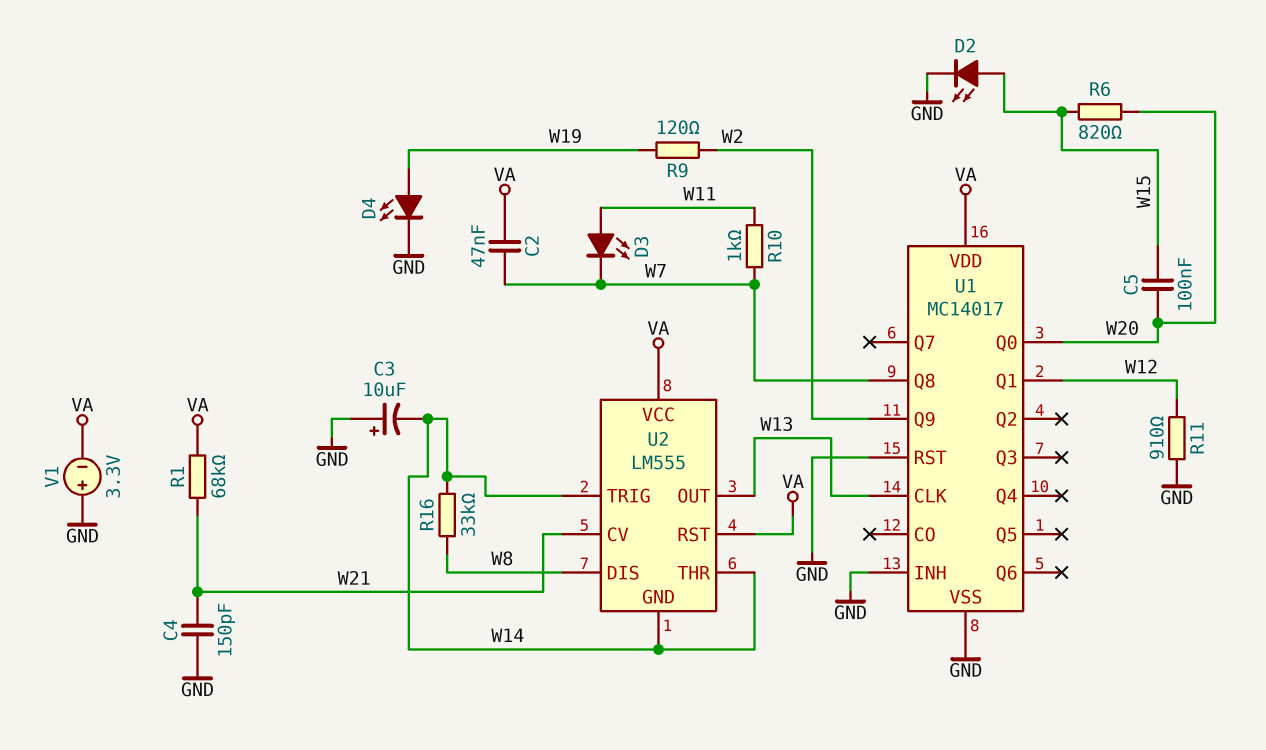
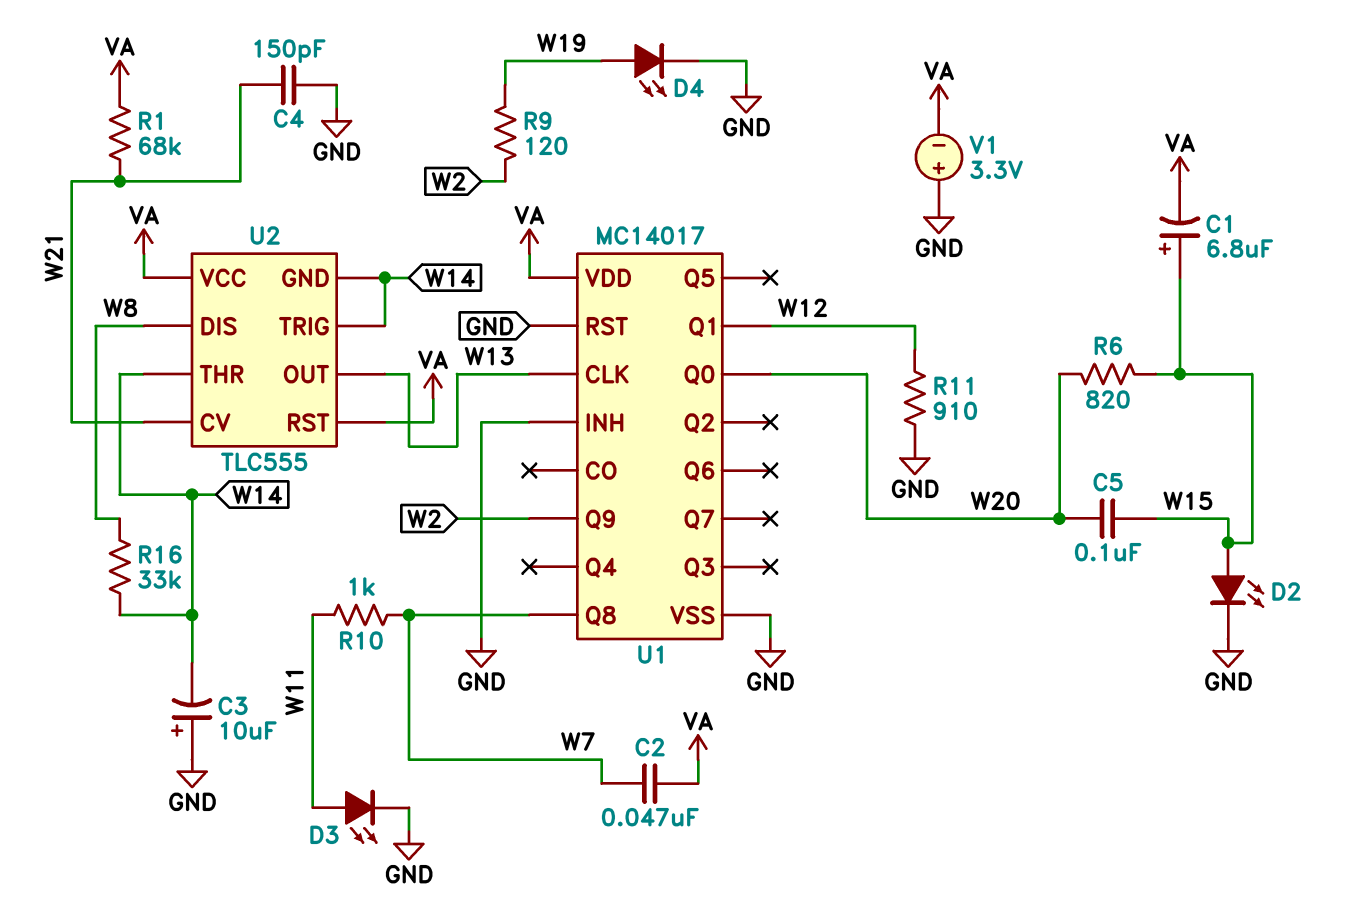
C1: none -> 6.8uF (plus W15, minus VA)
D3: LED (A W11, K W7) -> LED (A W11, K GND)
U2: LM555 -> TLC555

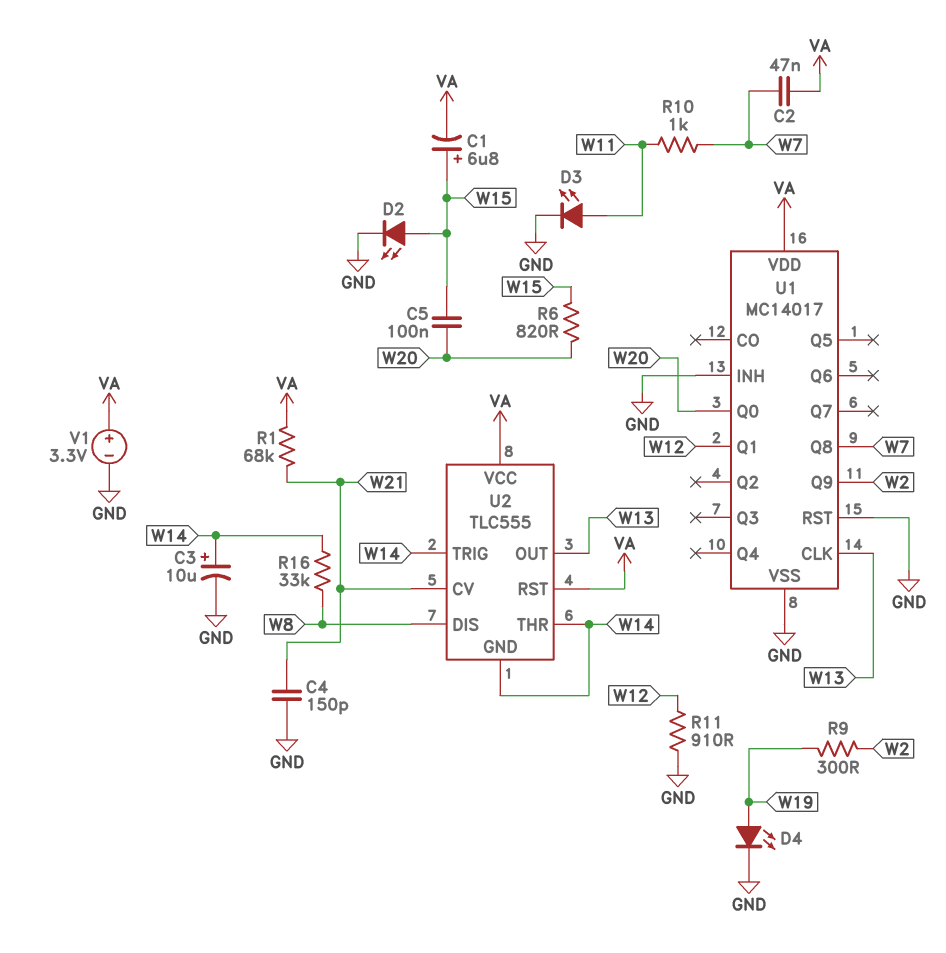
C3: 10uF (plus GND, minus W14) -> 10uF (plus W14, minus GND)
R9: 120 (W2, W19) -> 300 (W2, W19)
V1: 3.3V (plus GND, minus VA) -> 3.3V (plus VA, minus GND)

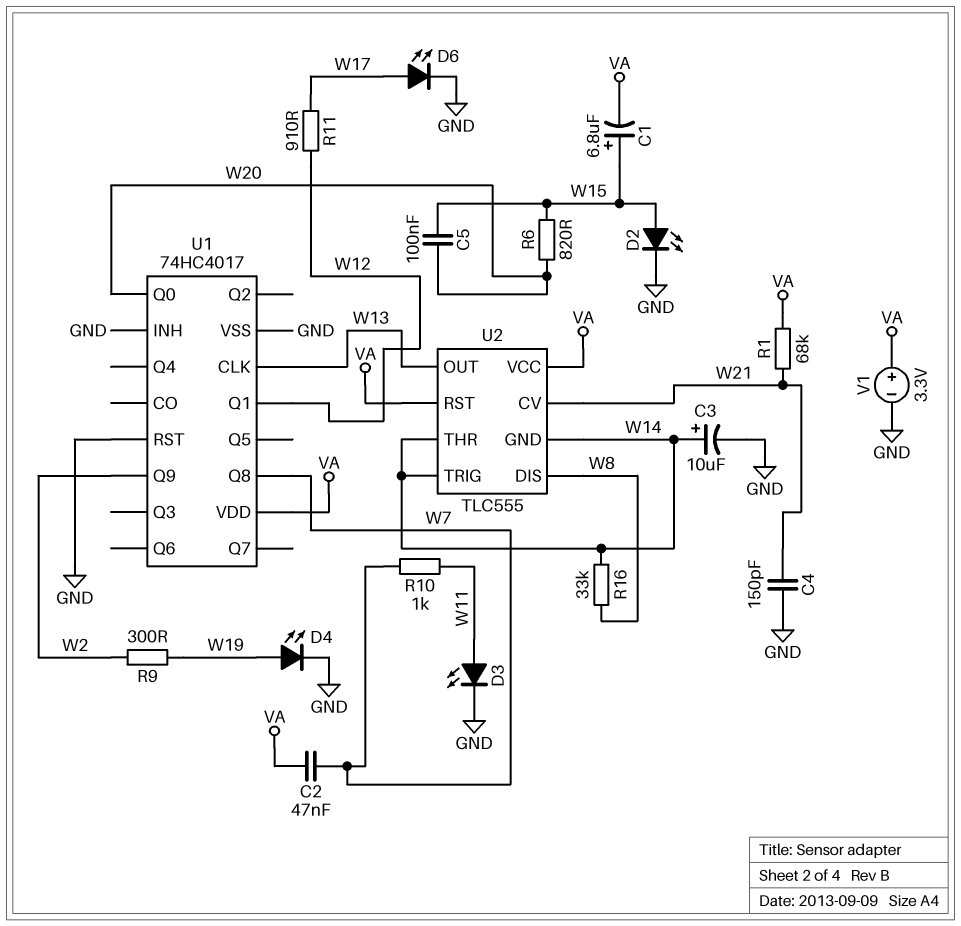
D6: none -> LED (A W17, K GND)
R11: 910 (GND, W12) -> 910 (W12, W17)
U1: MC14017 -> 74HC4017

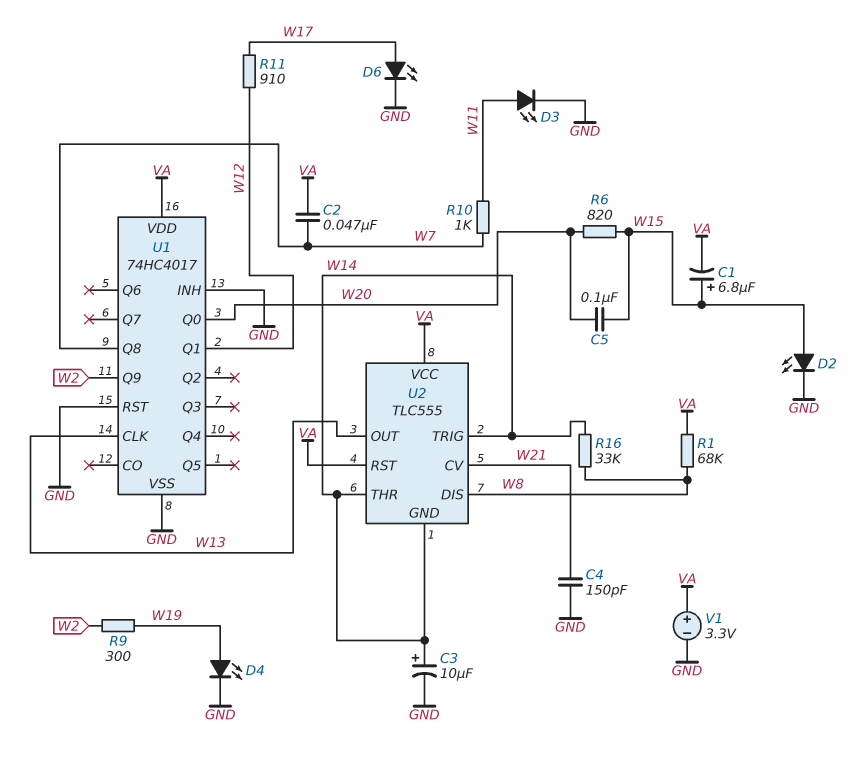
R1: 68k (VA, W21) -> 68k (VA, W8)

